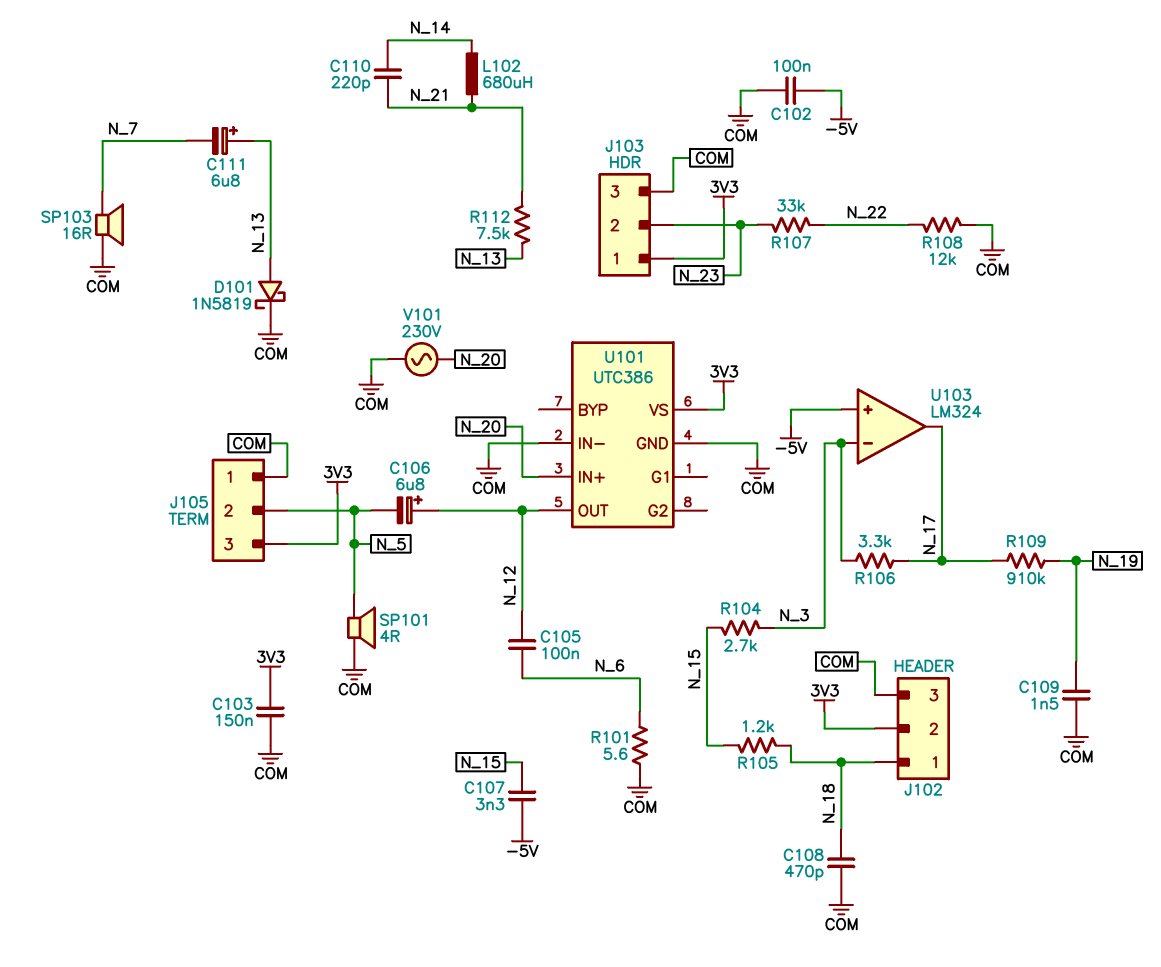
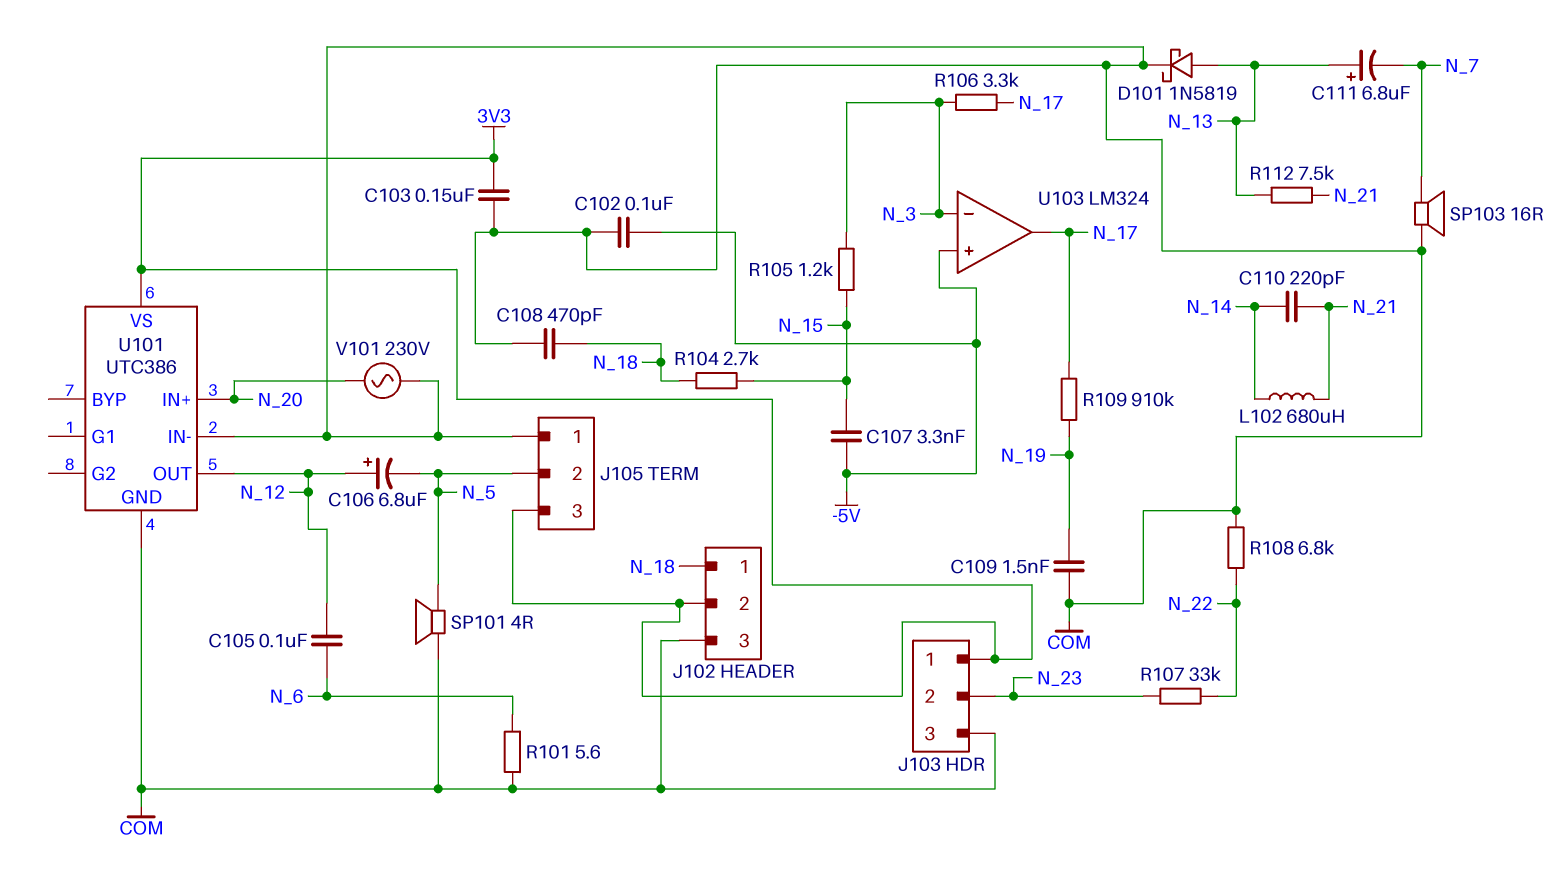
R104: 2.7k (N_3, N_15) -> 2.7k (N_15, N_18)
R105: 1.2k (N_15, N_18) -> 1.2k (N_3, N_15)
R108: 12k (COM, N_22) -> 6.8k (COM, N_22)

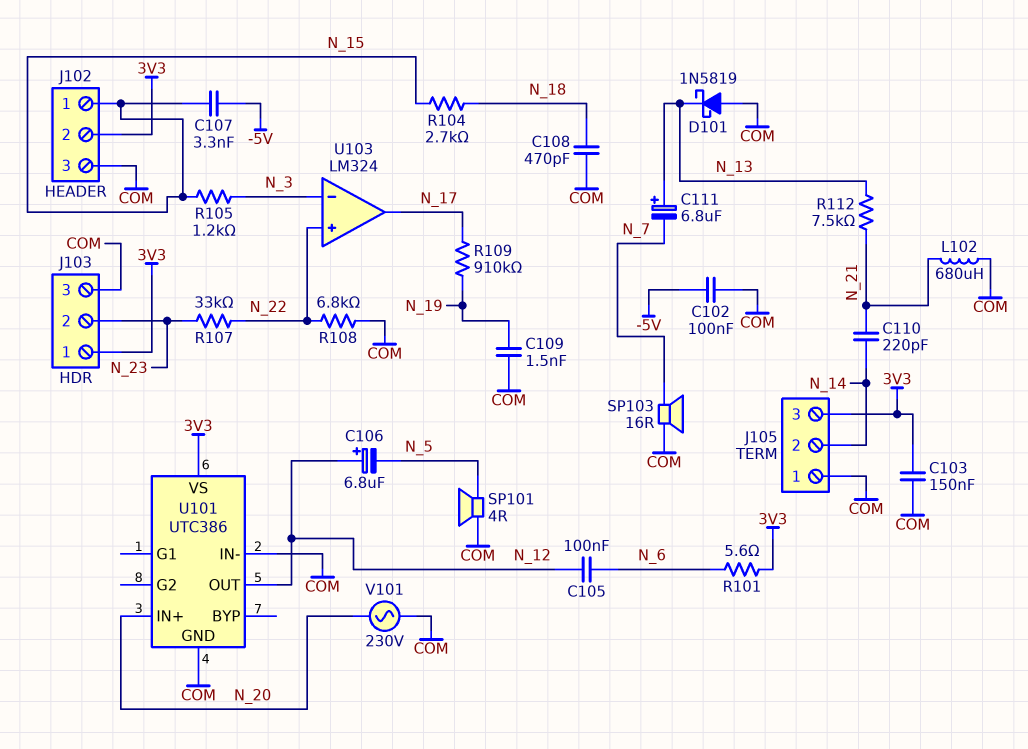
D101: schottky 1N5819 (A N_13, K COM) -> schottky 1N5819 (A COM, K N_13)
J102 pin 1: N_18 -> N_15
J105 pin 2: N_5 -> N_14
L102: 680uH (N_14, N_21) -> 680uH (COM, N_21)
R101: 5.6 (COM, N_6) -> 5.6 (3V3, N_6)
R106: 3.3k (N_3, N_17) -> none
U103 pin in+: -5V -> N_22

